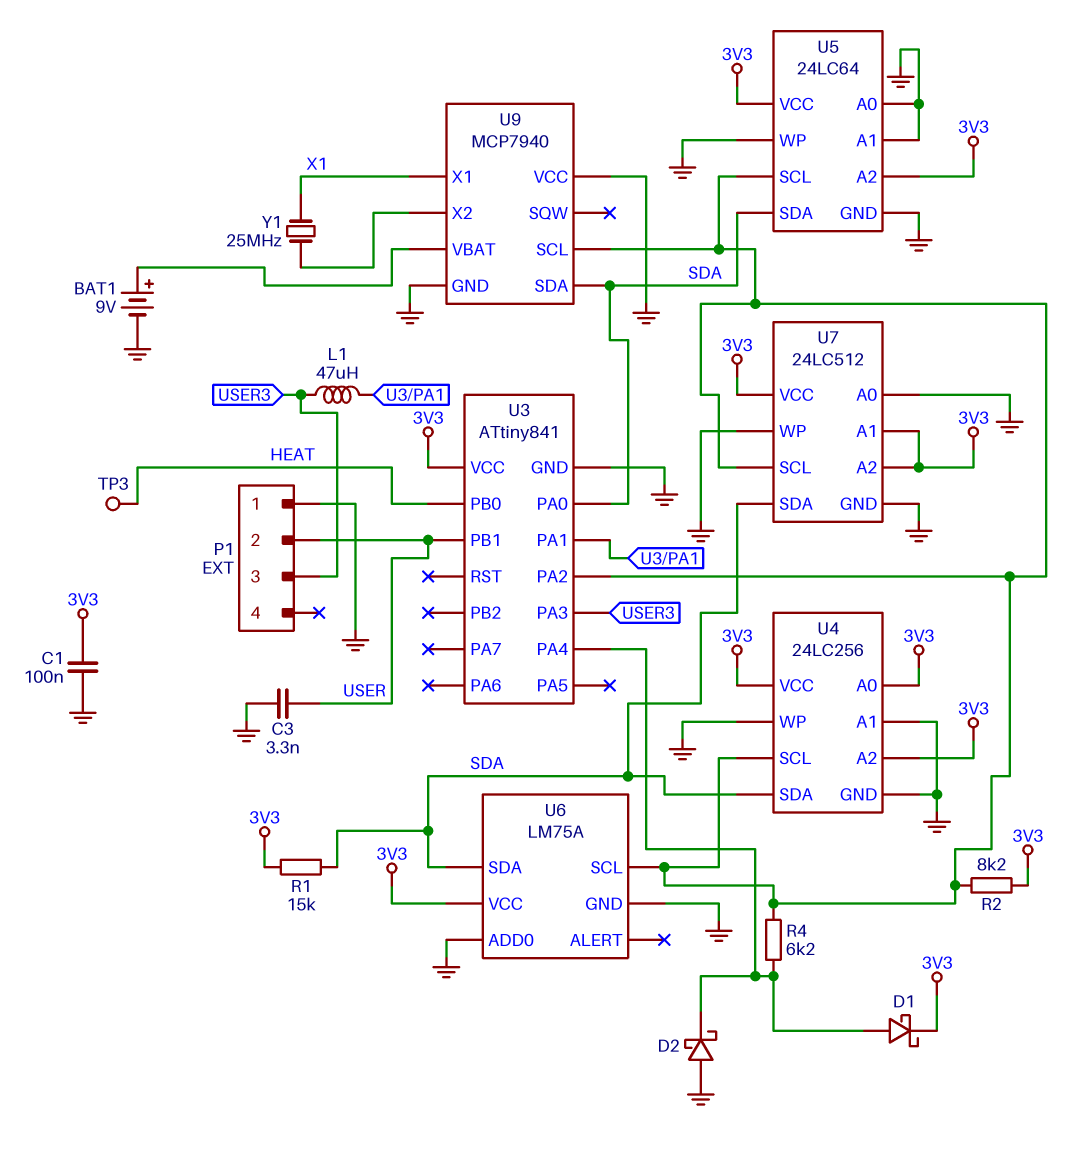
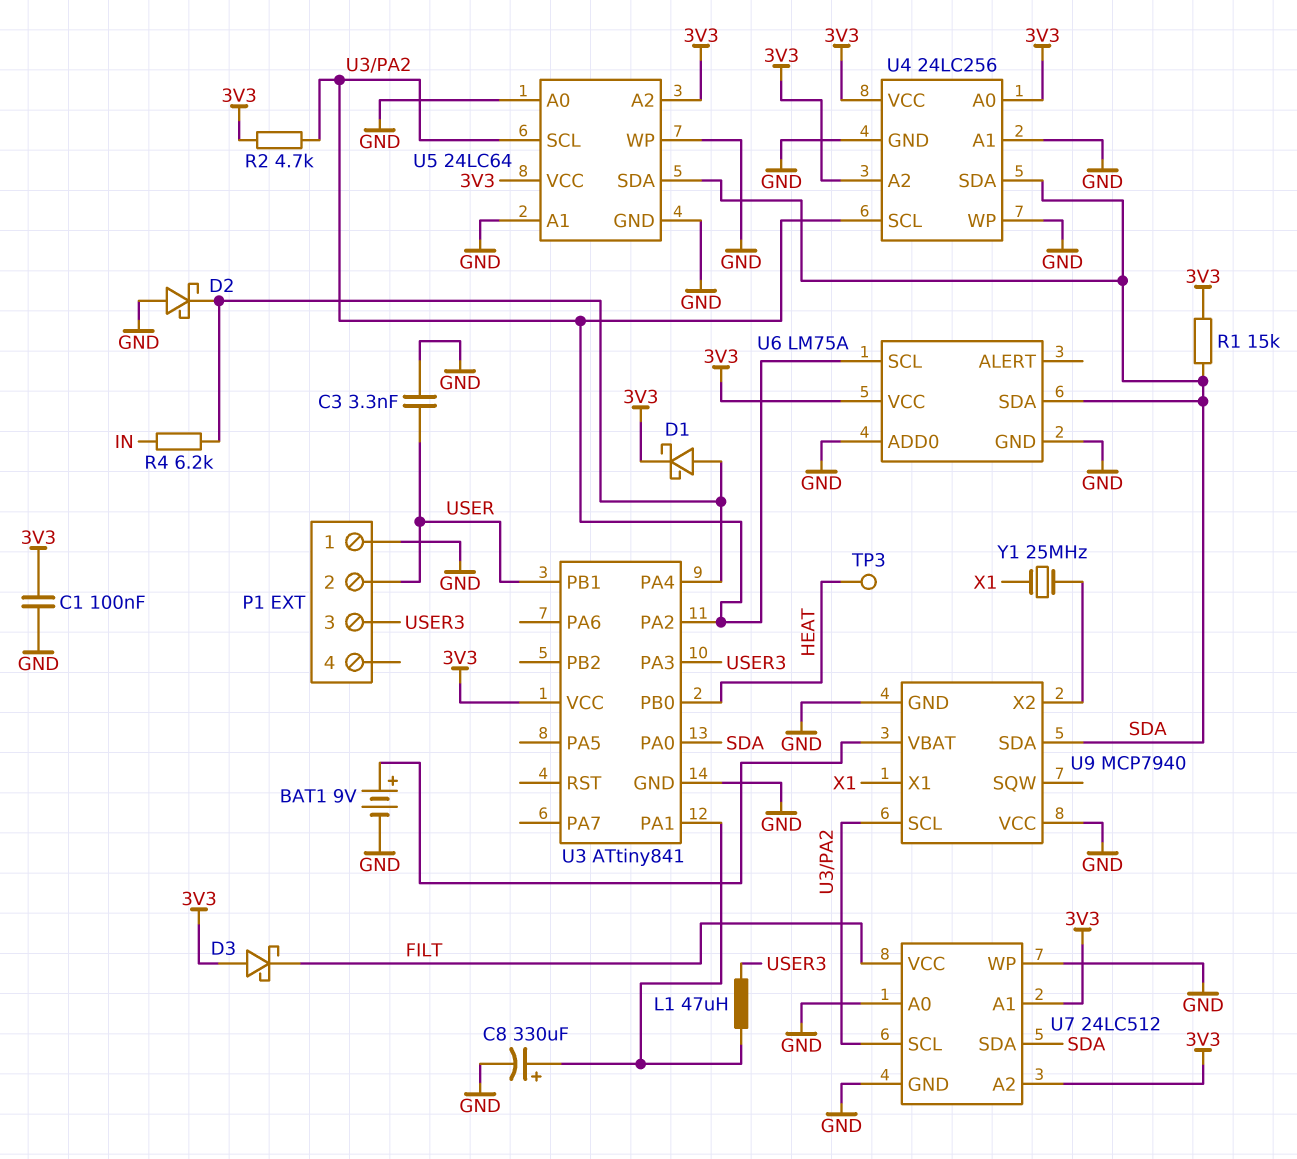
C8: none -> 330uF (plus U3/PA1, minus GND)
D3: none -> schottky (A 3V3, K FILT)
R2: 8.2k (3V3, U3/PA2) -> 4.7k (3V3, U3/PA2)
R4: 6.2k (U3/PA2, U3/PA4) -> 6.2k (IN, U3/PA4)
U7 pin VCC: 3V3 -> FILT

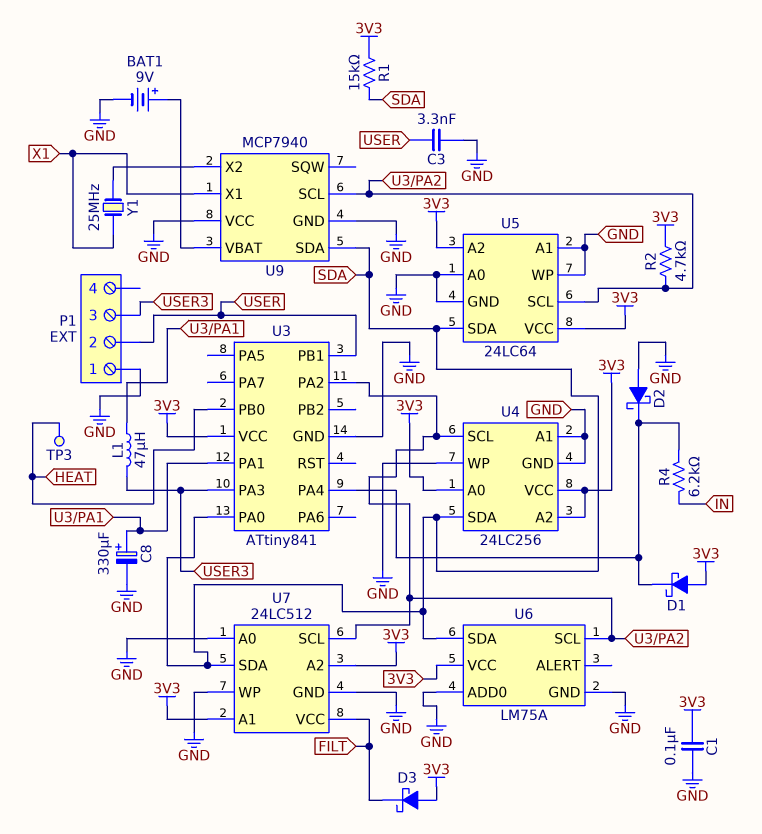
D1: schottky (A U3/PA4, K 3V3) -> schottky (A 3V3, K U3/PA4)

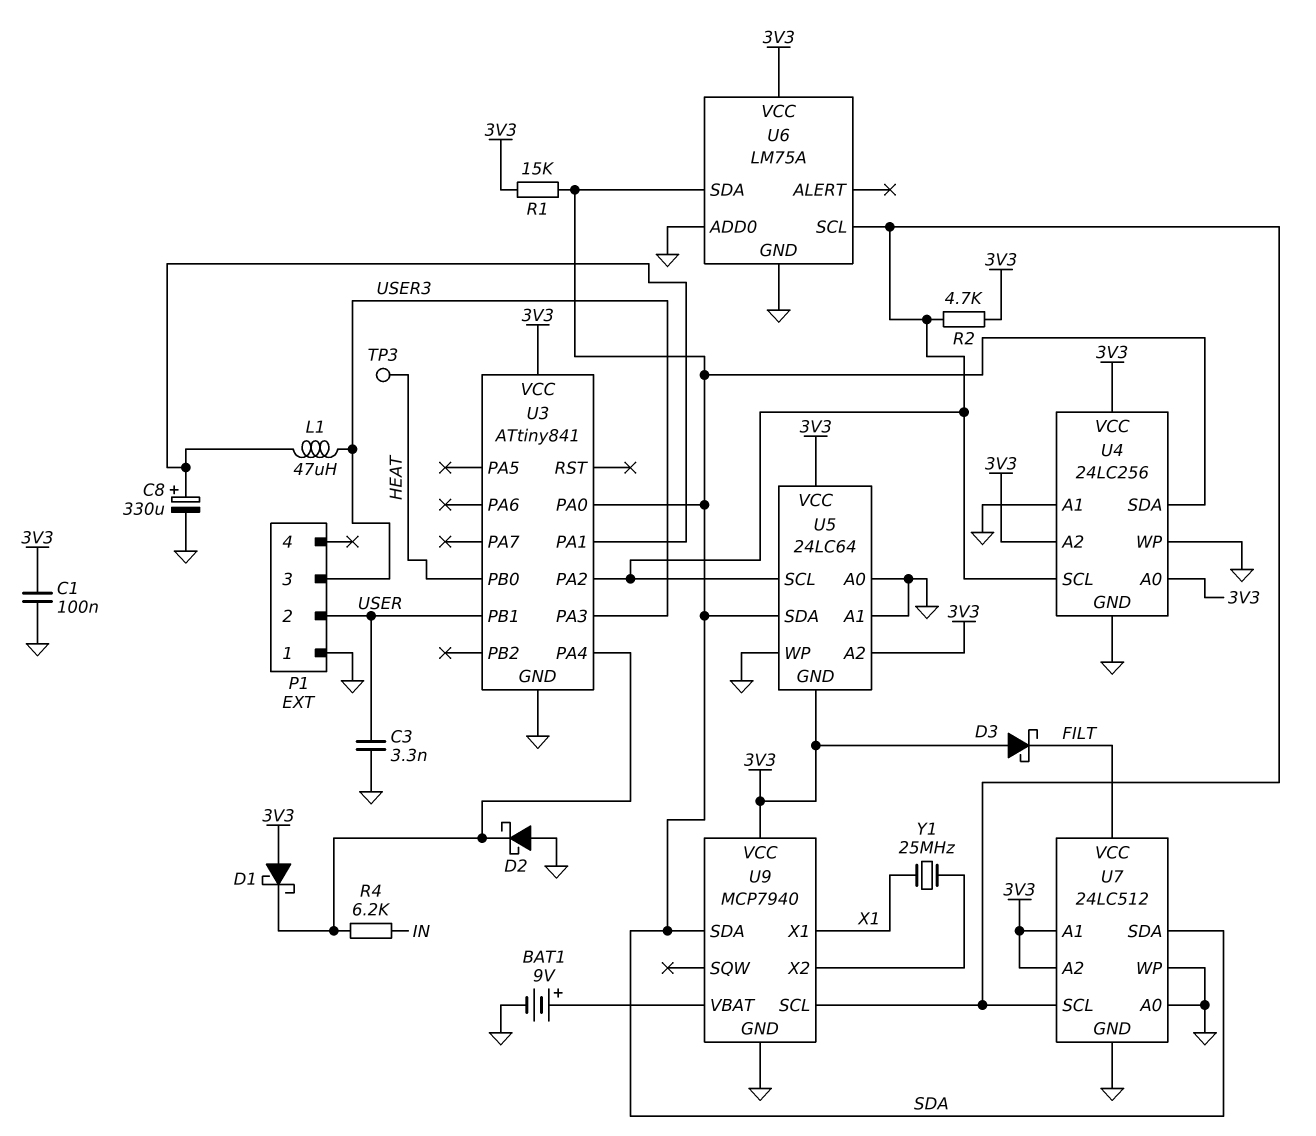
U5 pin GND: GND -> 3V3
U9 pin VCC: GND -> 3V3

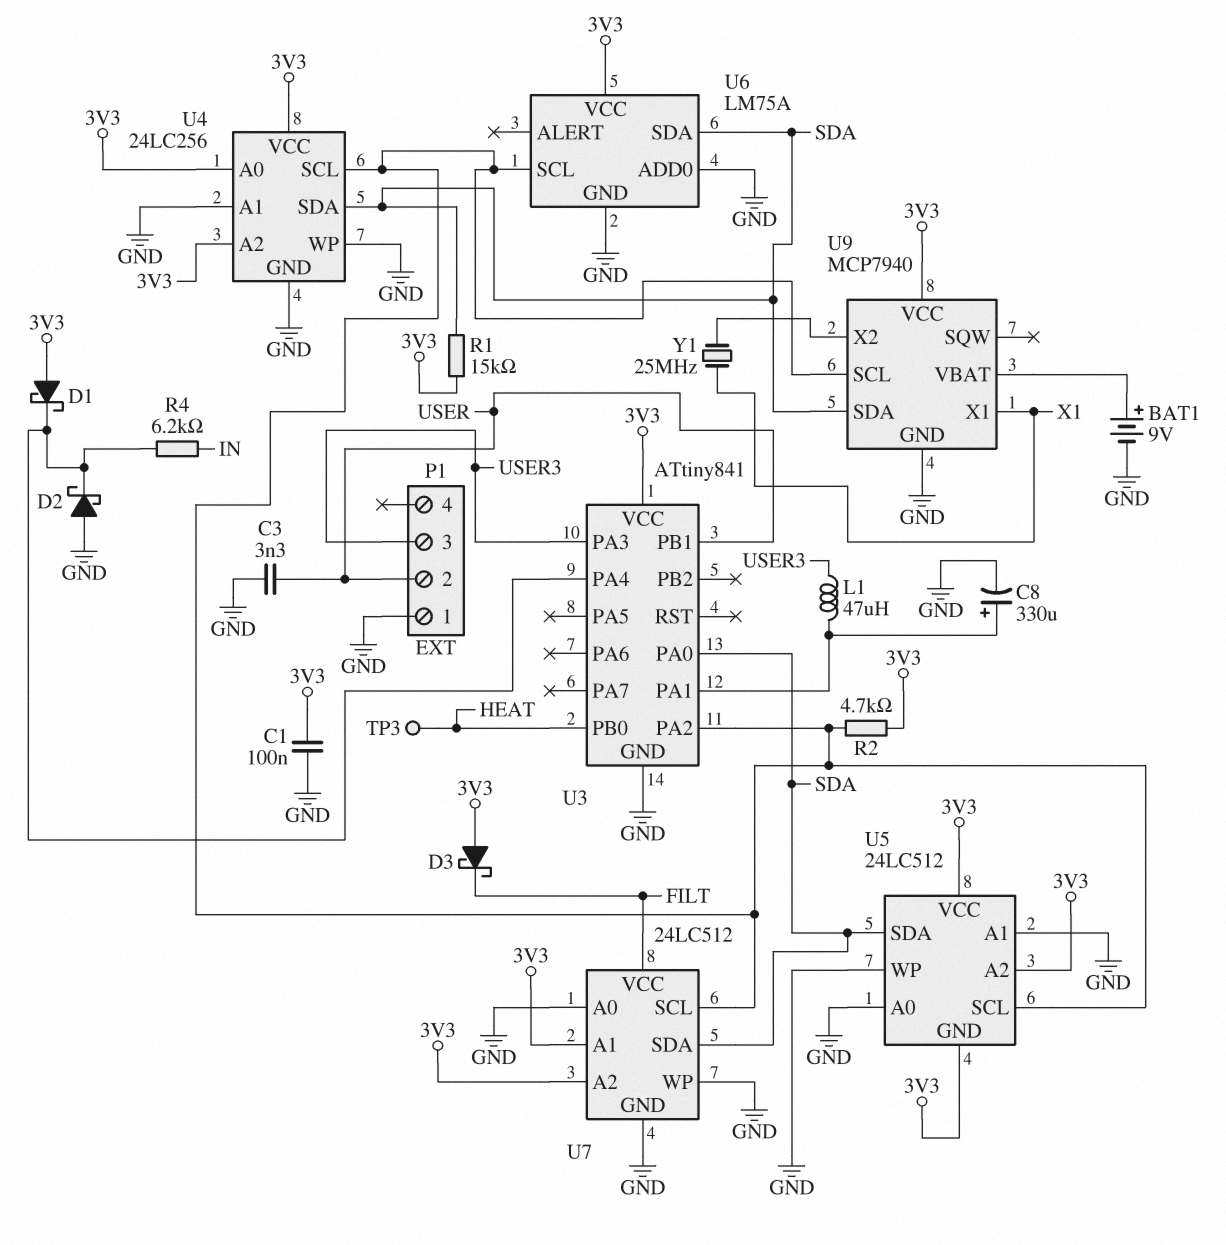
U5: 24LC64 -> 24LC512

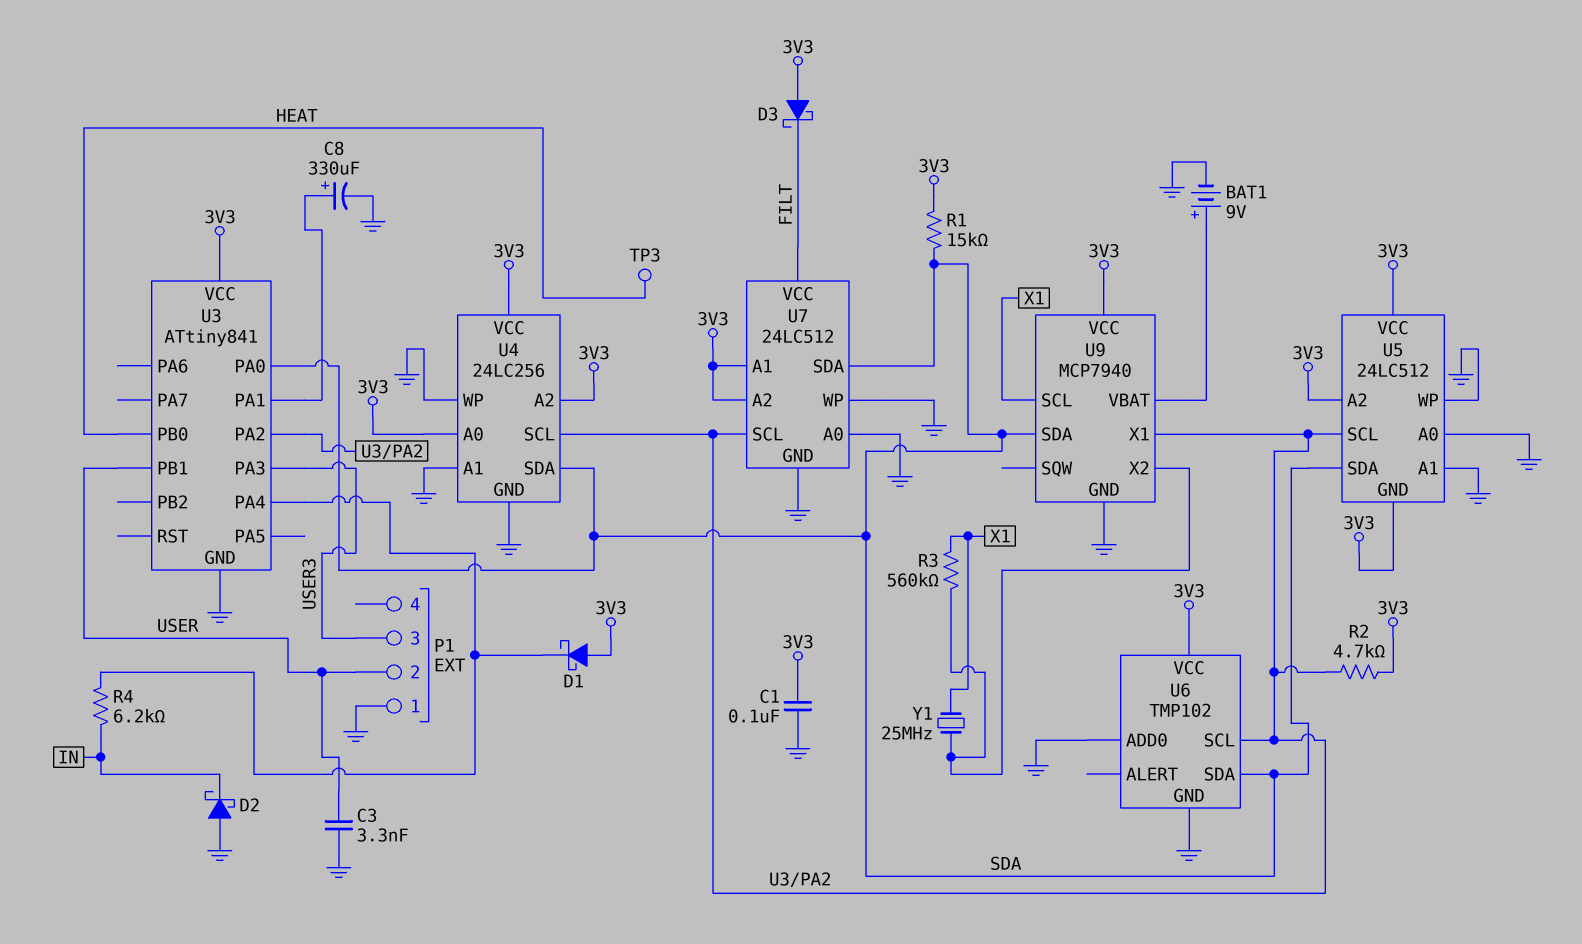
D2: schottky (A GND, K U3/PA4) -> schottky (A GND, K IN)
L1: 47uH (U3/PA1, USER3) -> none
R3: none -> 560k (U9/X2, X1)
U6: LM75A -> TMP102
U9 pin SCL: U3/PA2 -> X1
U9 pin X1: X1 -> U3/PA2

